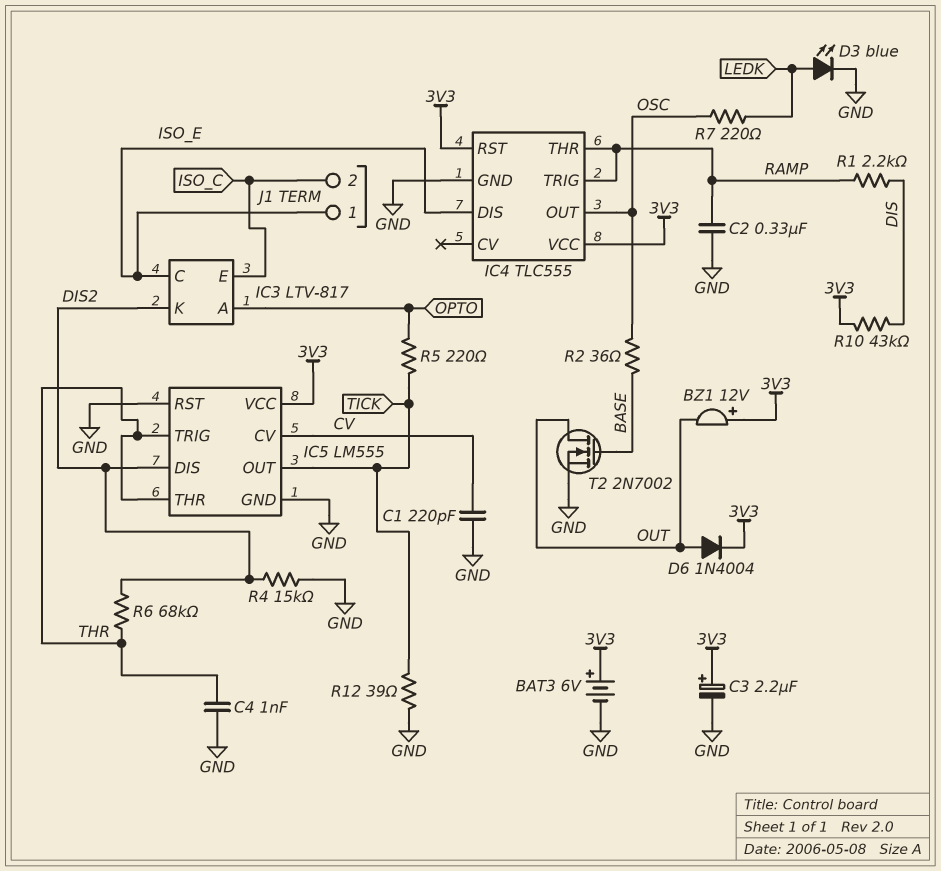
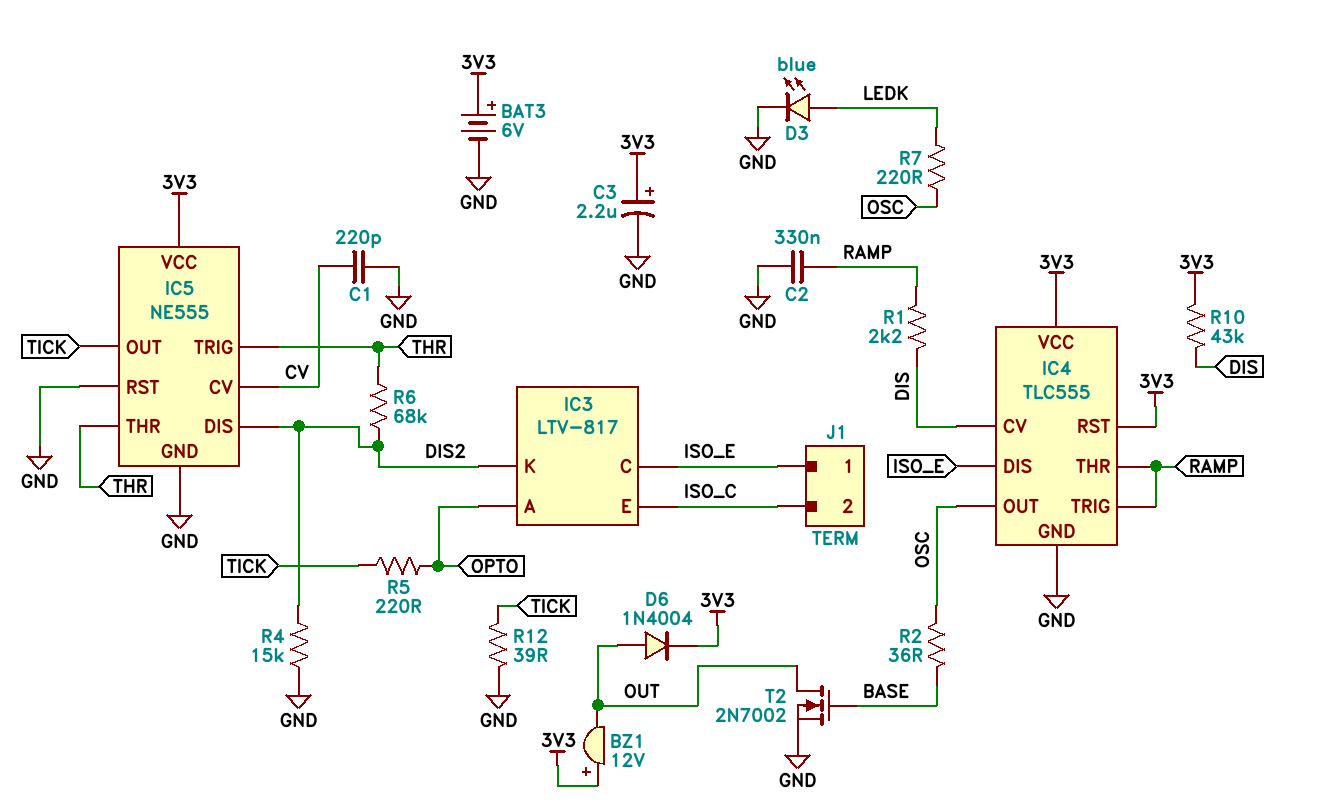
C4: 1nF (GND, THR) -> none
IC4 pin CV: none -> DIS
IC5: LM555 -> NE555

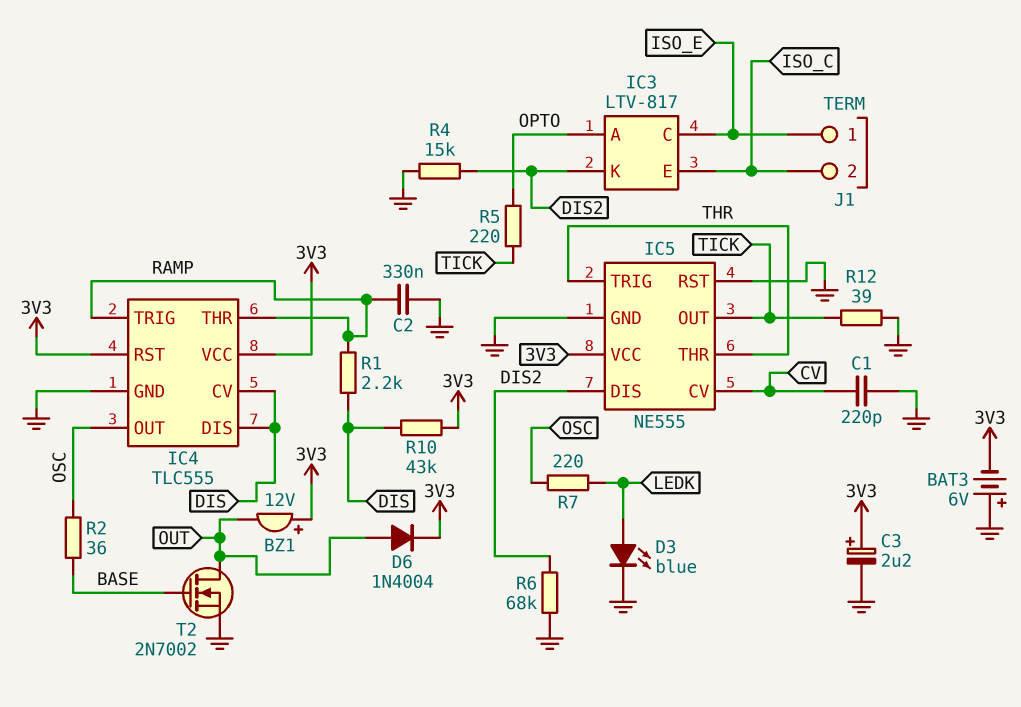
BAT3: 6V (plus 3V3, minus GND) -> 6V (plus GND, minus 3V3)
IC4 pin DIS: ISO_E -> DIS
R6: 68k (DIS2, THR) -> 68k (DIS2, GND)

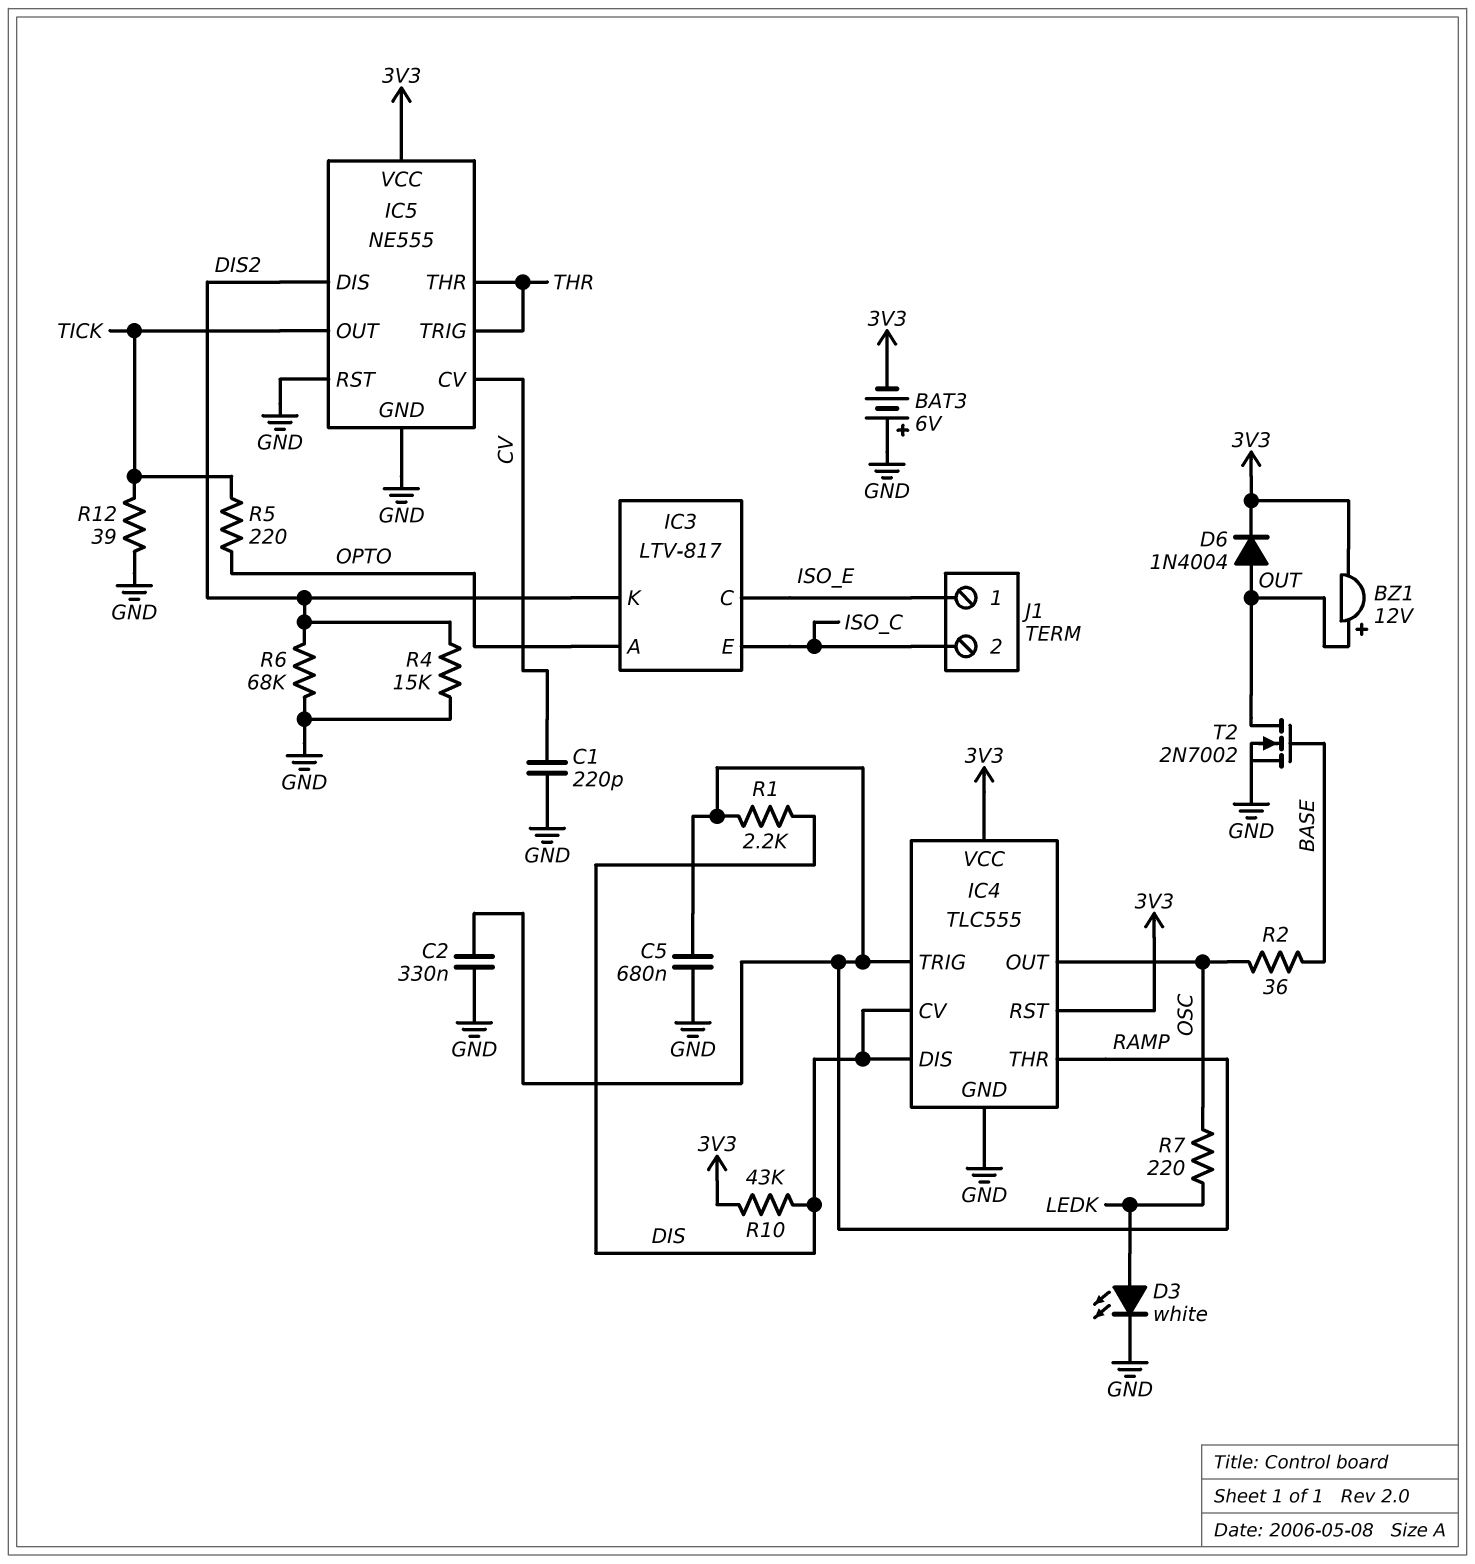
BZ1: buzzer 12V (plus 3V3, minus OUT) -> buzzer 12V (plus OUT, minus 3V3)
C3: 2.2uF (plus 3V3, minus GND) -> none
C5: none -> 680nF (GND, RAMP)
D3: LED blue (A LEDK, K GND) -> LED white (A LEDK, K GND)

